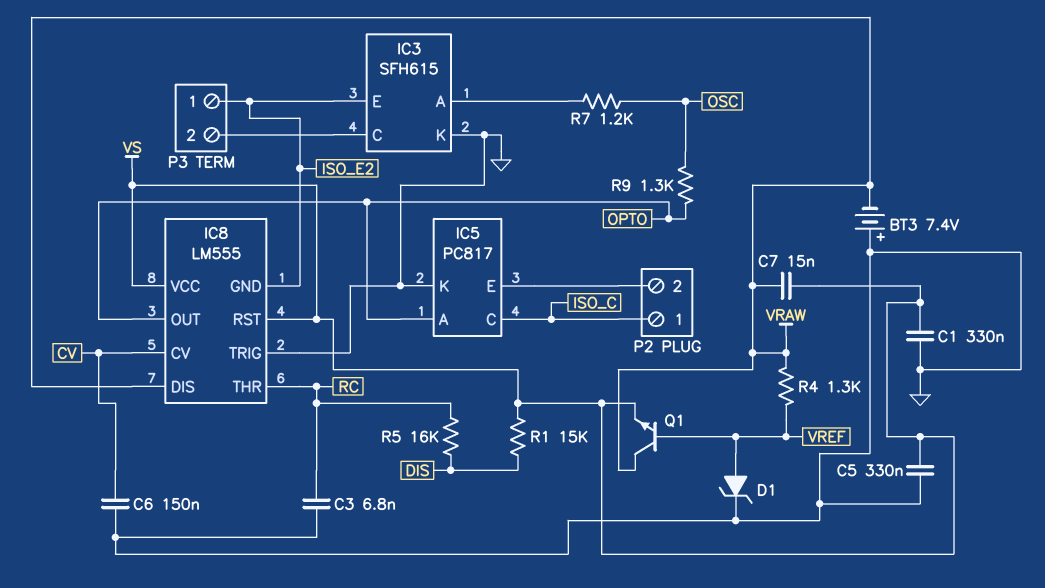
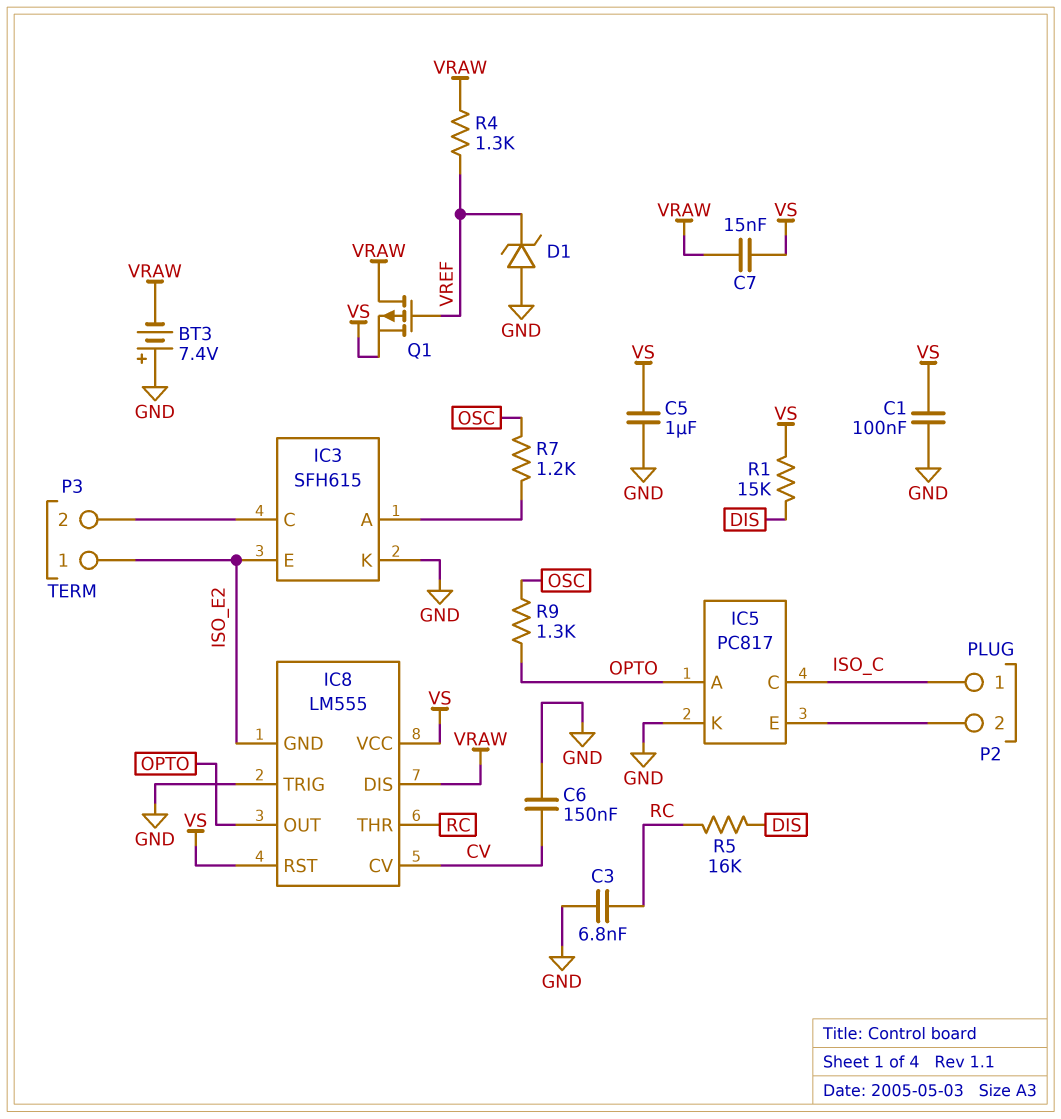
C1: 330nF (GND, VS) -> 100nF (GND, VS)
C5: 330nF (GND, VS) -> 1uF (GND, VS)
D1: zener (A VREF, K GND) -> zener (A GND, K VREF)
Q1: NPN (B VREF, C VRAW, E VS) -> PMOS (G VREF, D VRAW, S VS)

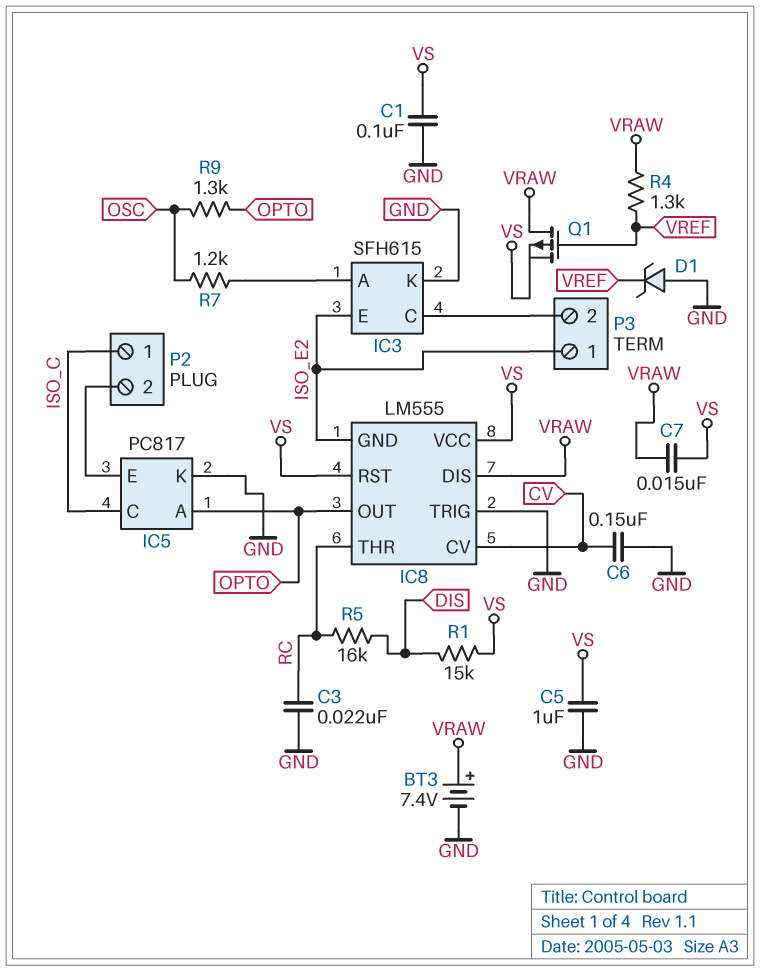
BT3: 7.4V (plus GND, minus VRAW) -> 7.4V (plus VRAW, minus GND)
C3: 6.8nF (GND, RC) -> 22nF (GND, RC)

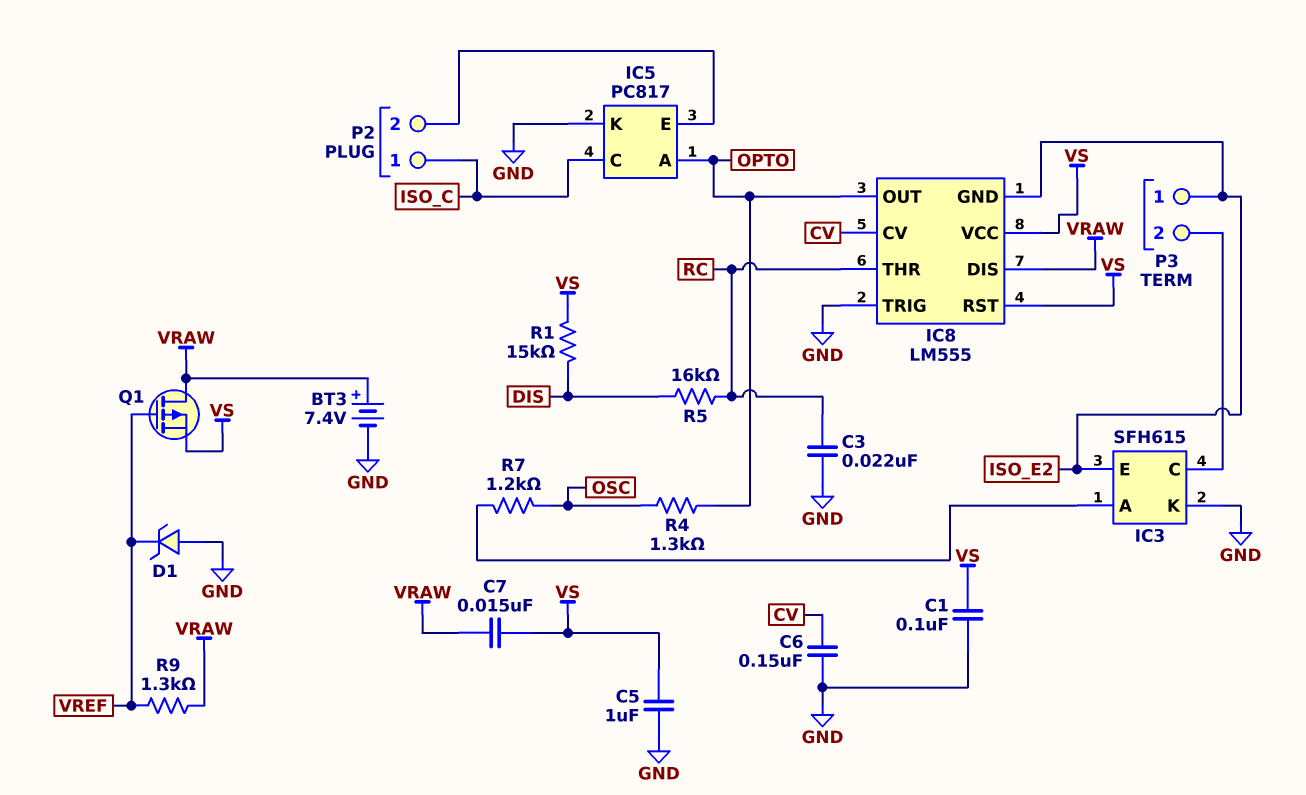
R4: 1.3k (VRAW, VREF) -> 1.3k (OPTO, OSC)
R9: 1.3k (OPTO, OSC) -> 1.3k (VRAW, VREF)

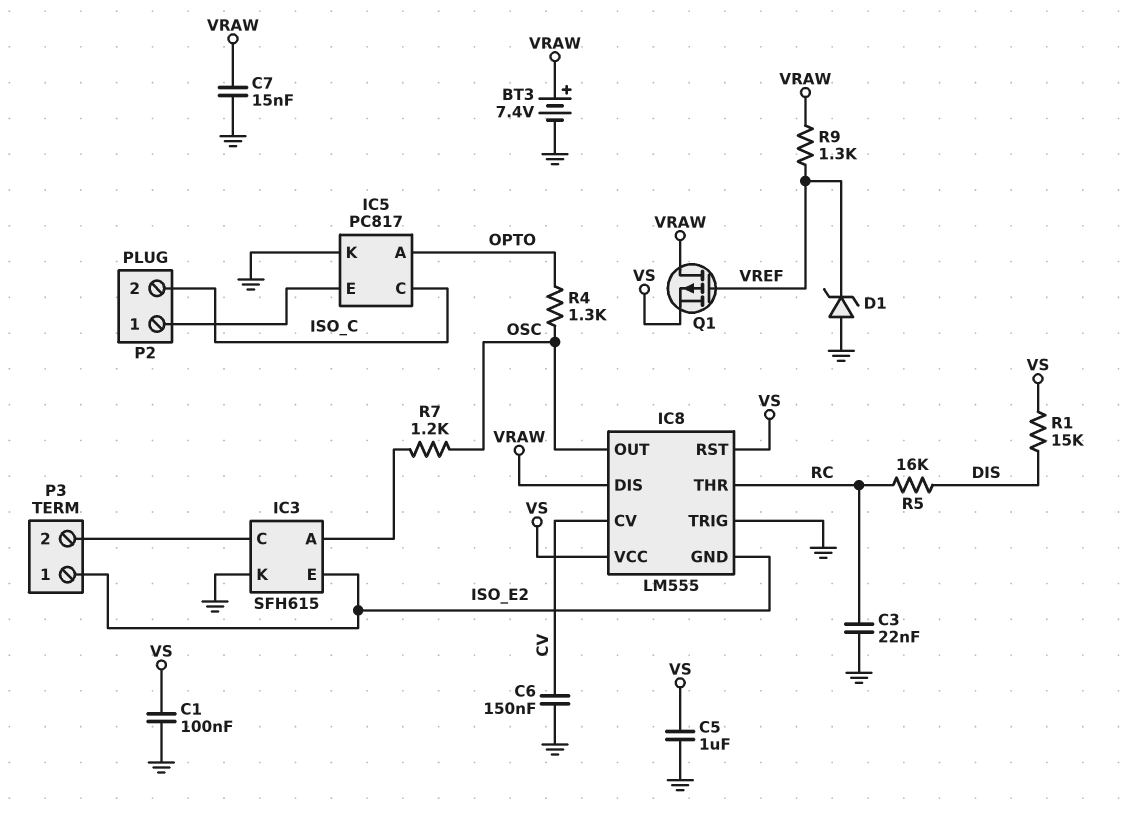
C7: 15nF (VRAW, VS) -> 15nF (GND, VRAW)
IC8 pin OUT: OPTO -> OSC
P2 pin 1: ISO_C -> IC5/E
P2 pin 2: IC5/E -> ISO_C

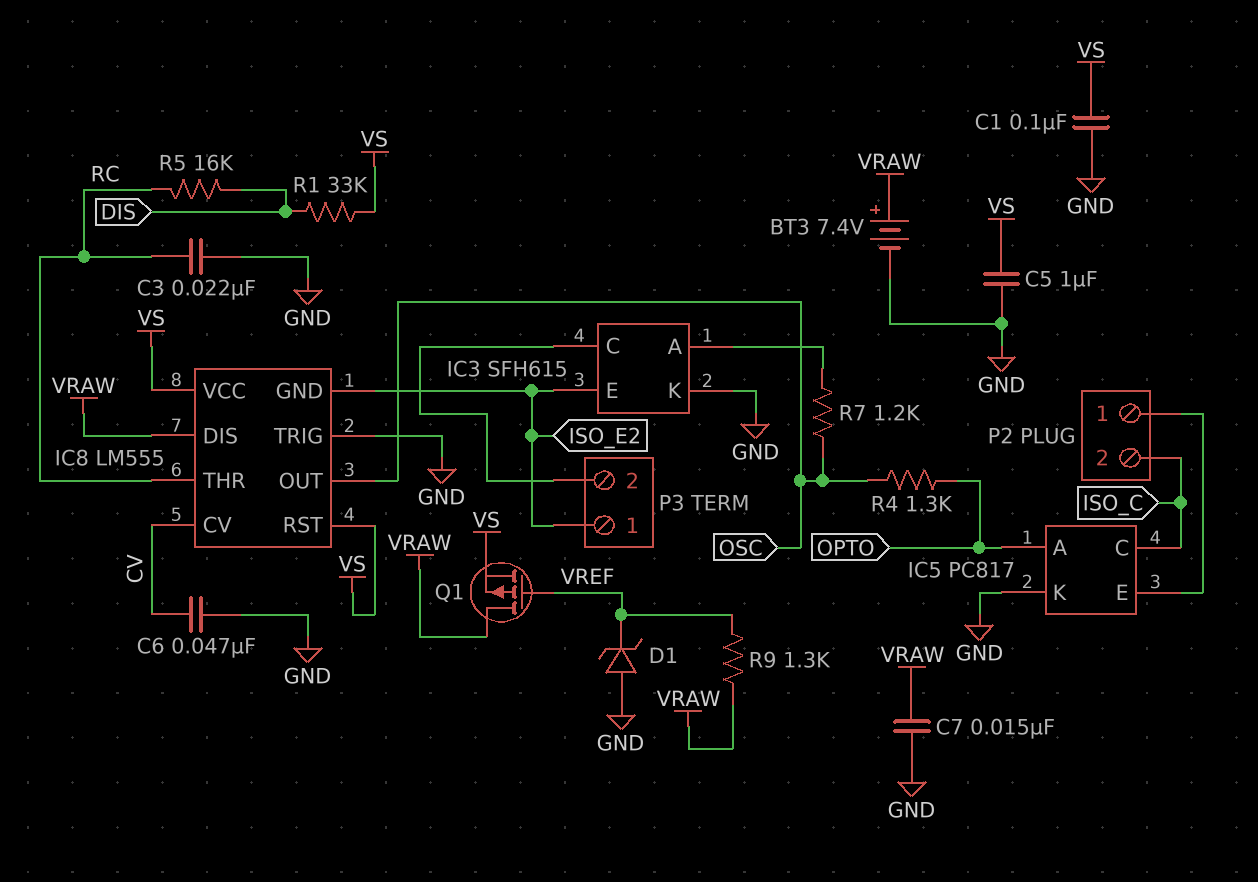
C6: 150nF (CV, GND) -> 47nF (CV, GND)
R1: 15k (DIS, VS) -> 33k (DIS, VS)

